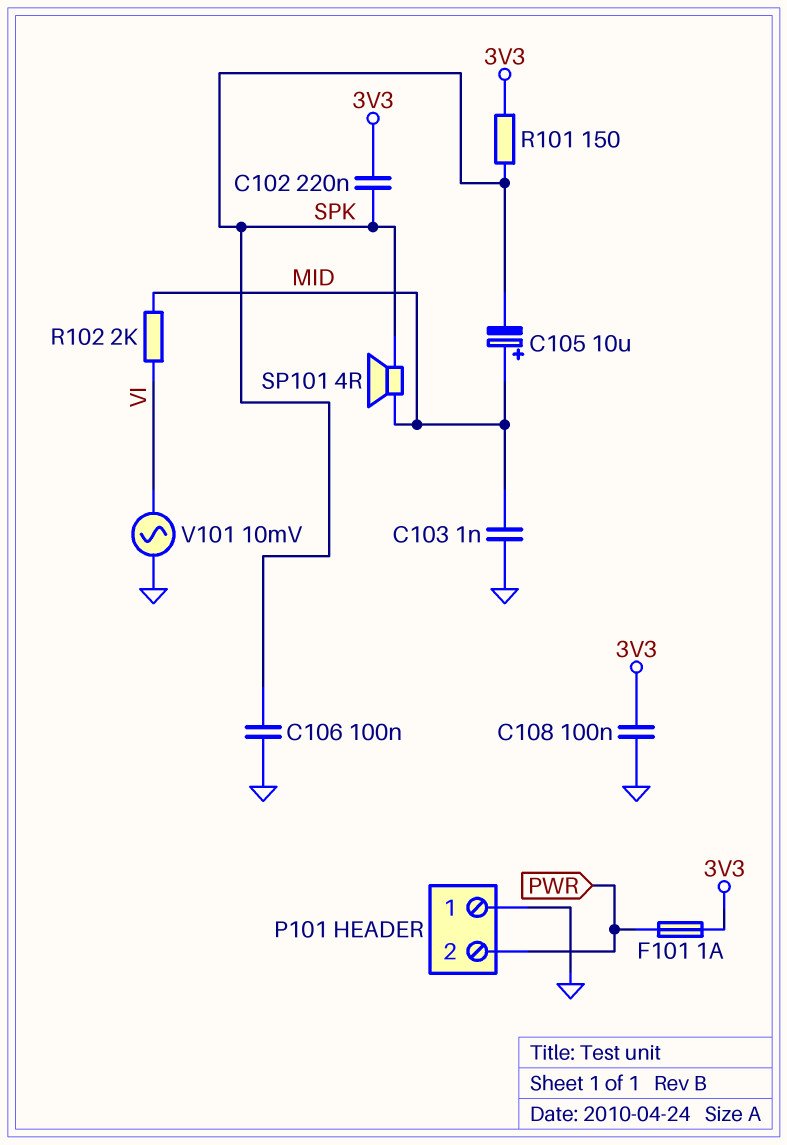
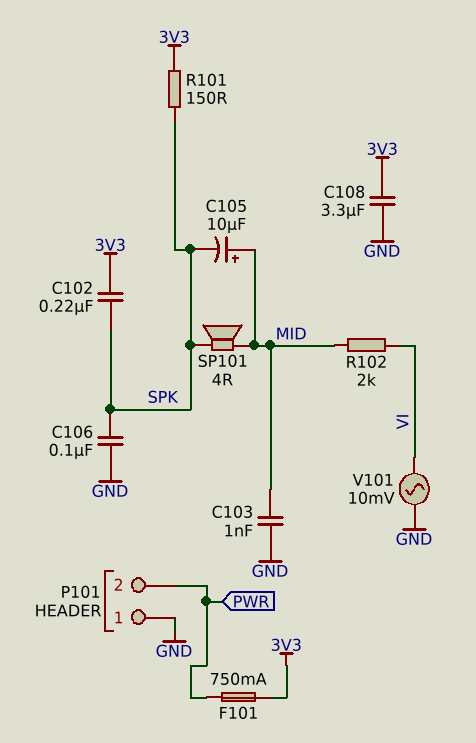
C108: 100nF (3V3, GND) -> 3.3uF (3V3, GND)
F101: 1A (3V3, PWR) -> 750mA (3V3, PWR)

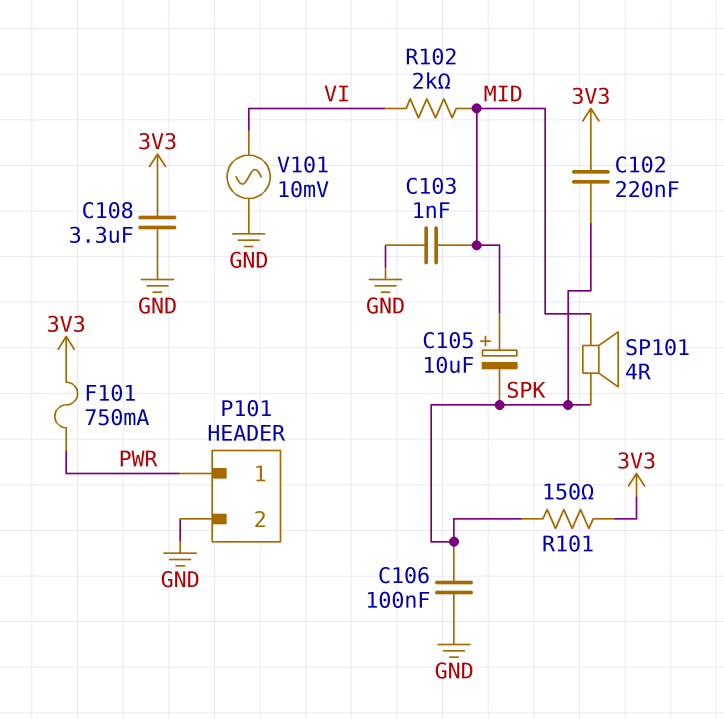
P101 pin 1: GND -> PWR
P101 pin 2: PWR -> GND

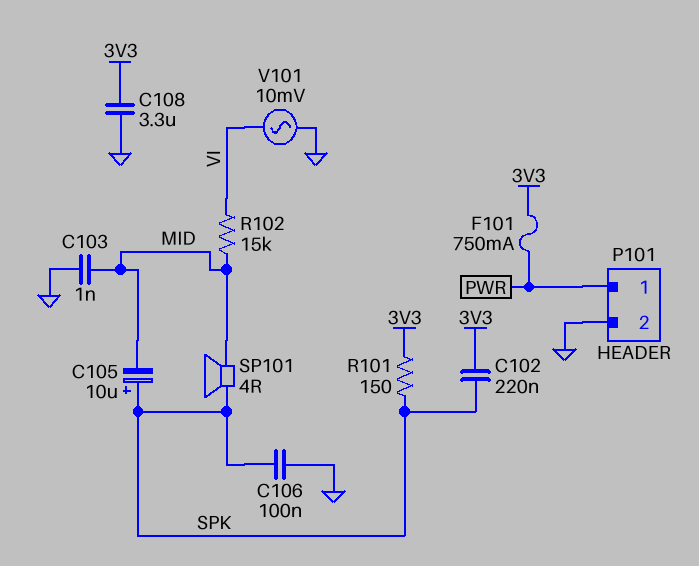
C105: 10uF (plus MID, minus SPK) -> 10uF (plus SPK, minus MID)
R102: 2k (MID, VI) -> 15k (MID, VI)

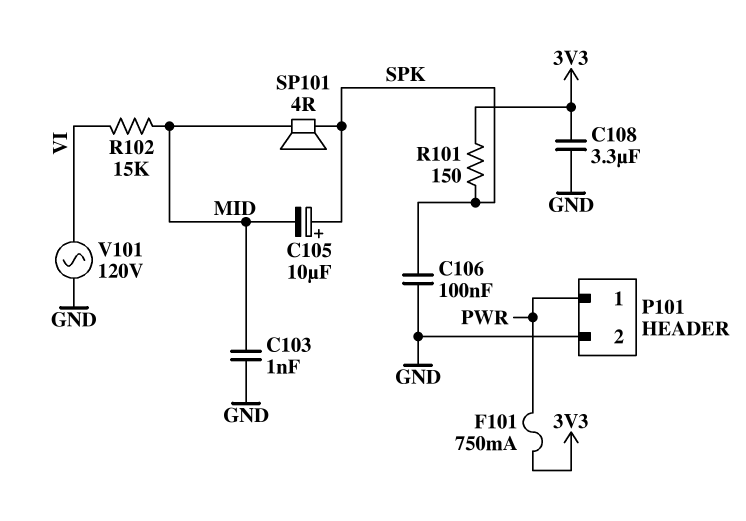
C102: 220nF (3V3, SPK) -> none
V101: AC 10mV (GND, VI) -> AC 120V (GND, VI)

